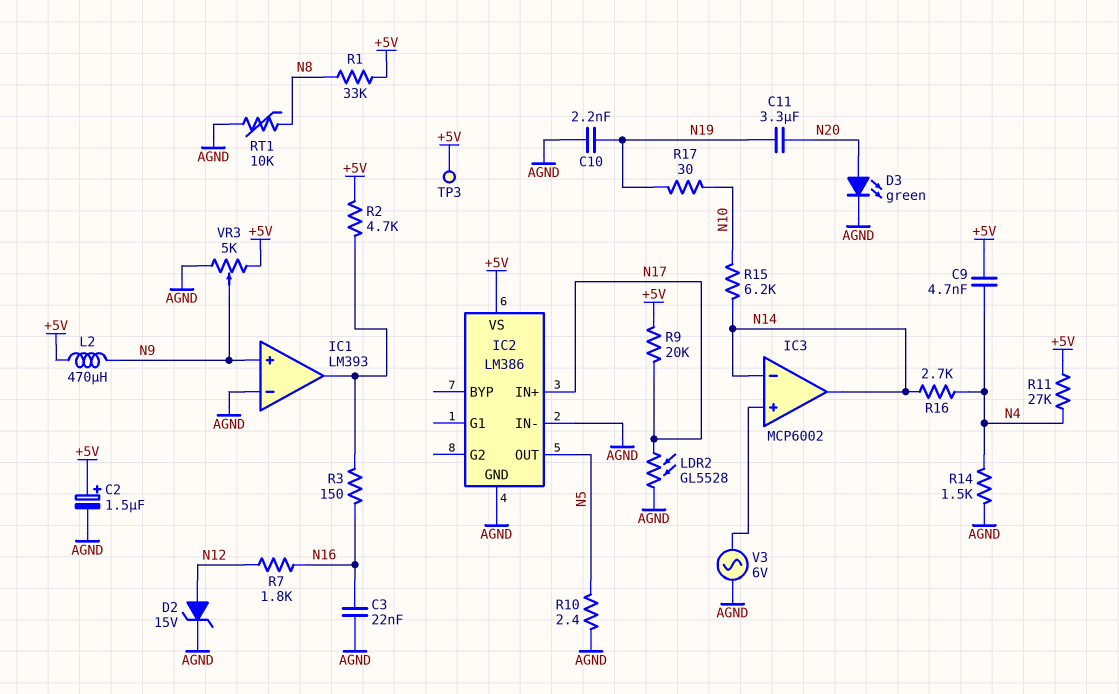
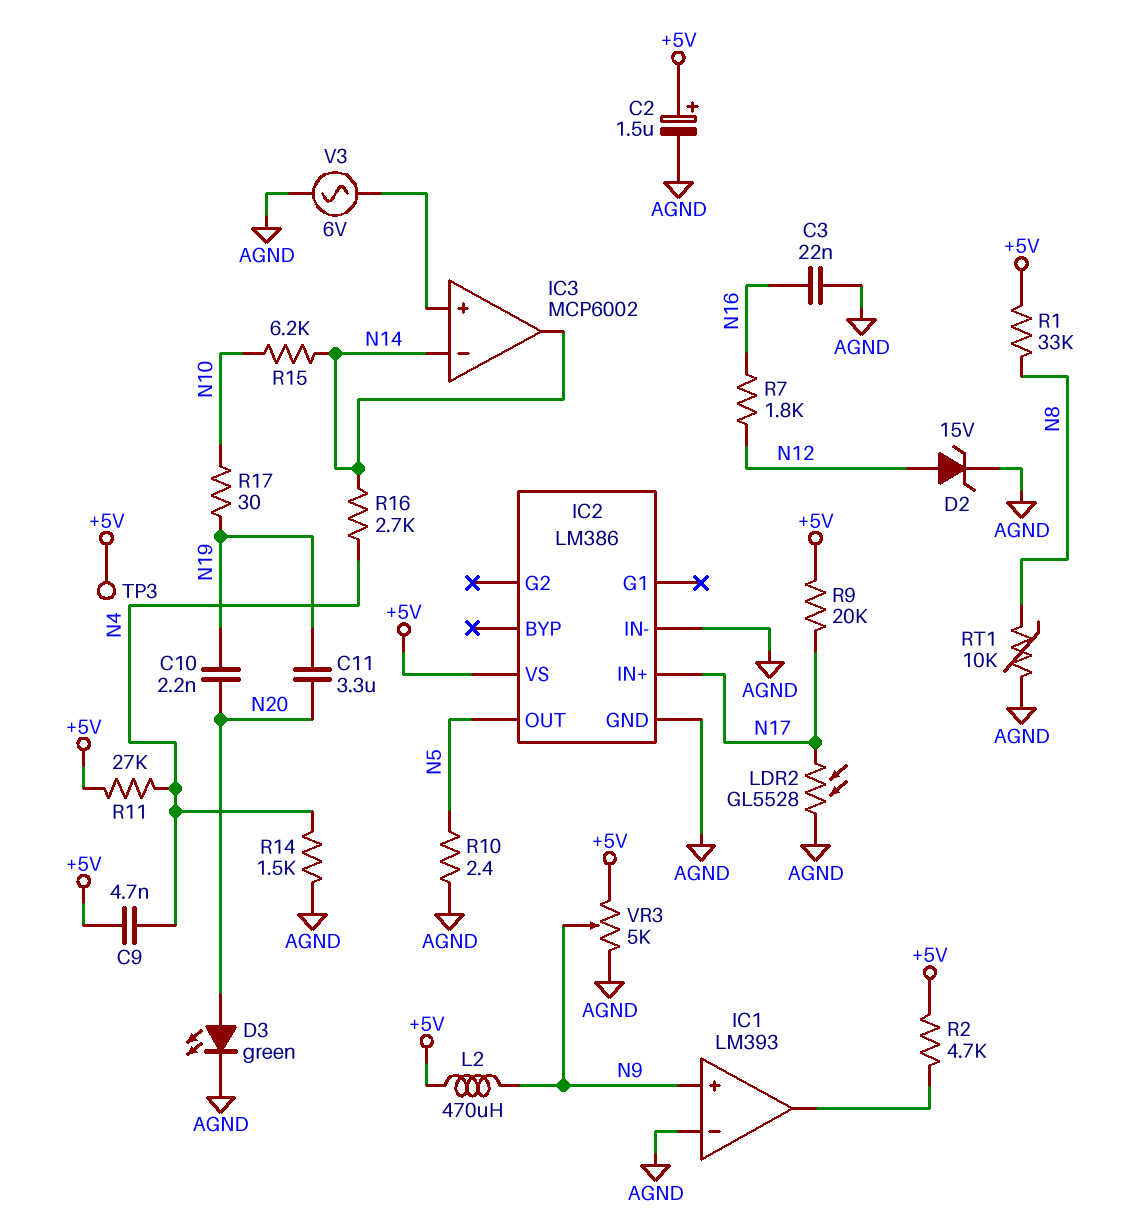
C10: 2.2nF (AGND, N19) -> 2.2nF (N19, N20)
R3: 150 (IC1/out, N16) -> none

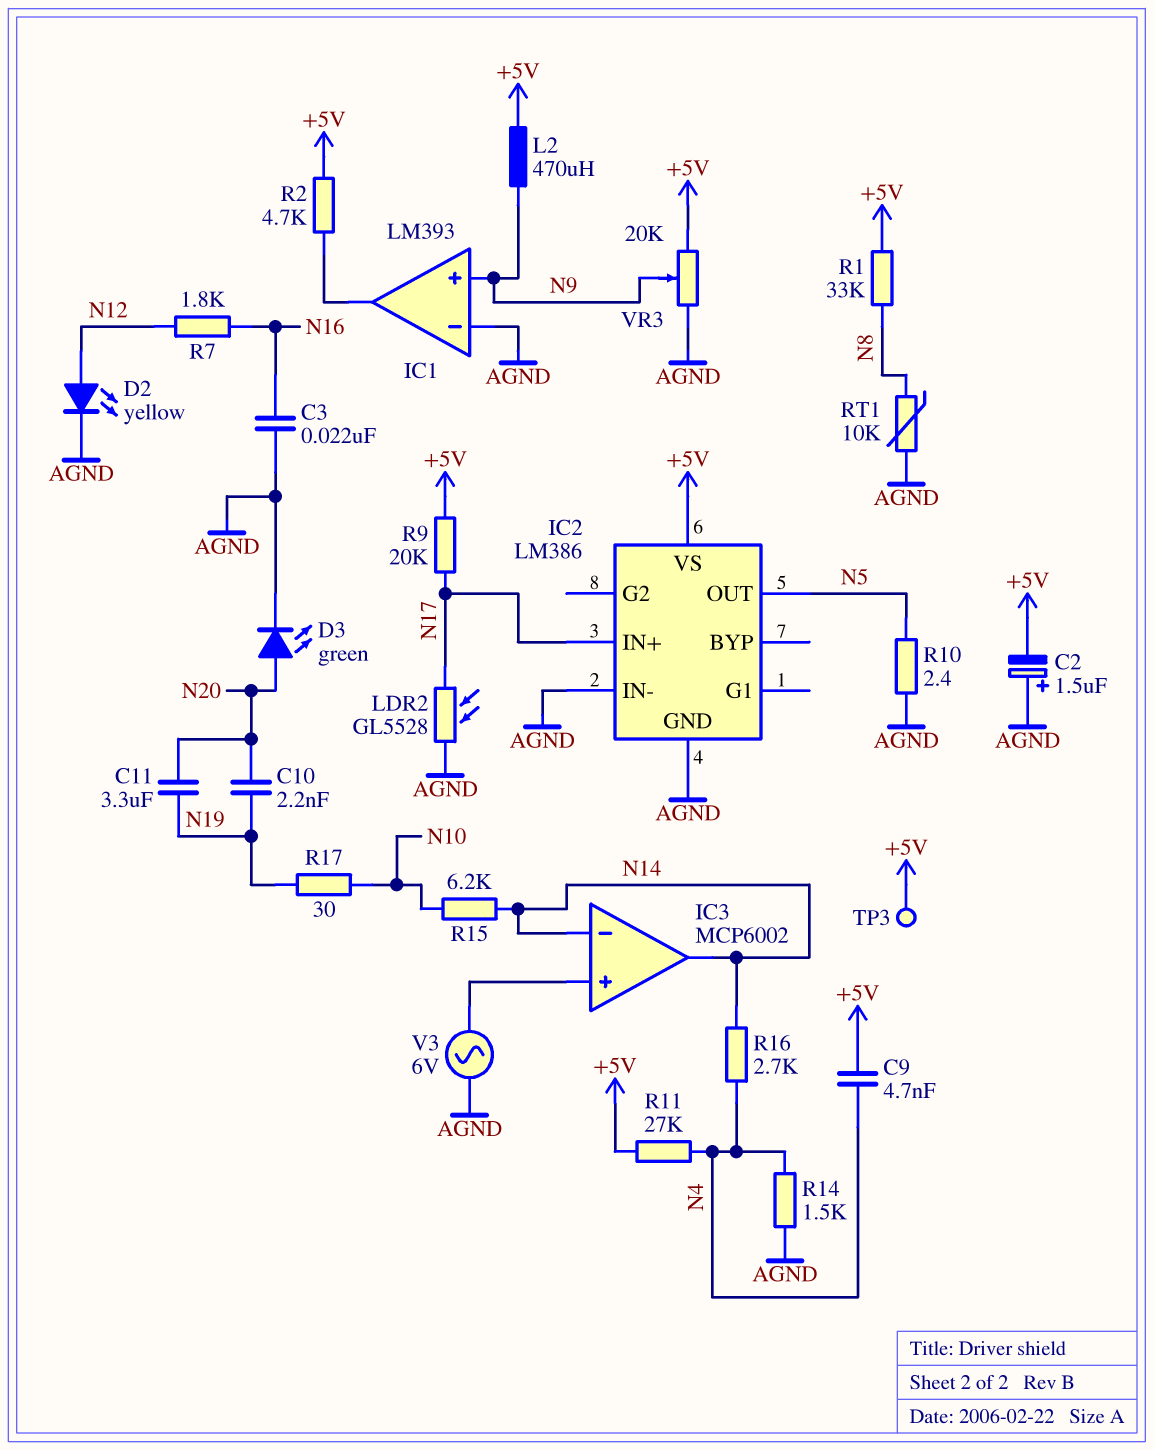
C2: 1.5uF (plus +5V, minus AGND) -> 1.5uF (plus AGND, minus +5V)
D2: zener 15V (A N12, K AGND) -> LED yellow (A N12, K AGND)
VR3: 5k (+5V, AGND, wiper N9) -> 20k (+5V, AGND, wiper N9)

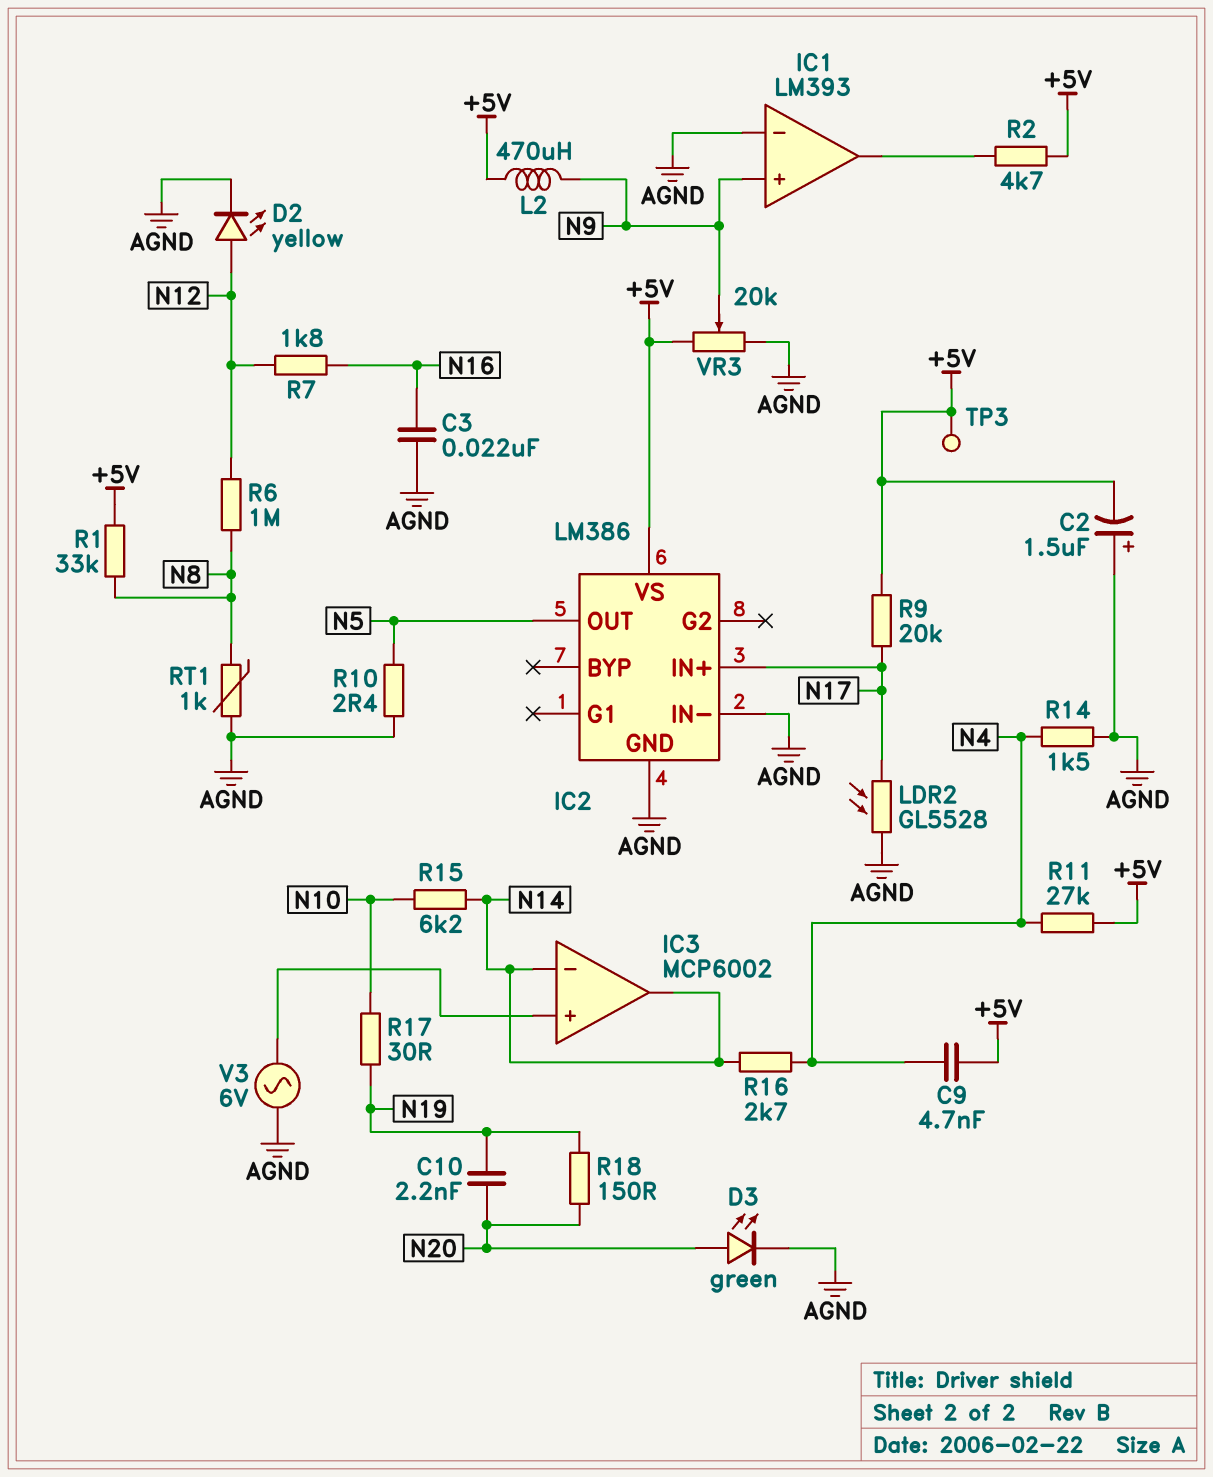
C11: 3.3uF (N19, N20) -> none
R6: none -> 1M (N8, N12)
R18: none -> 150 (N19, N20)
RT1: 10k (AGND, N8) -> 1k (AGND, N8)

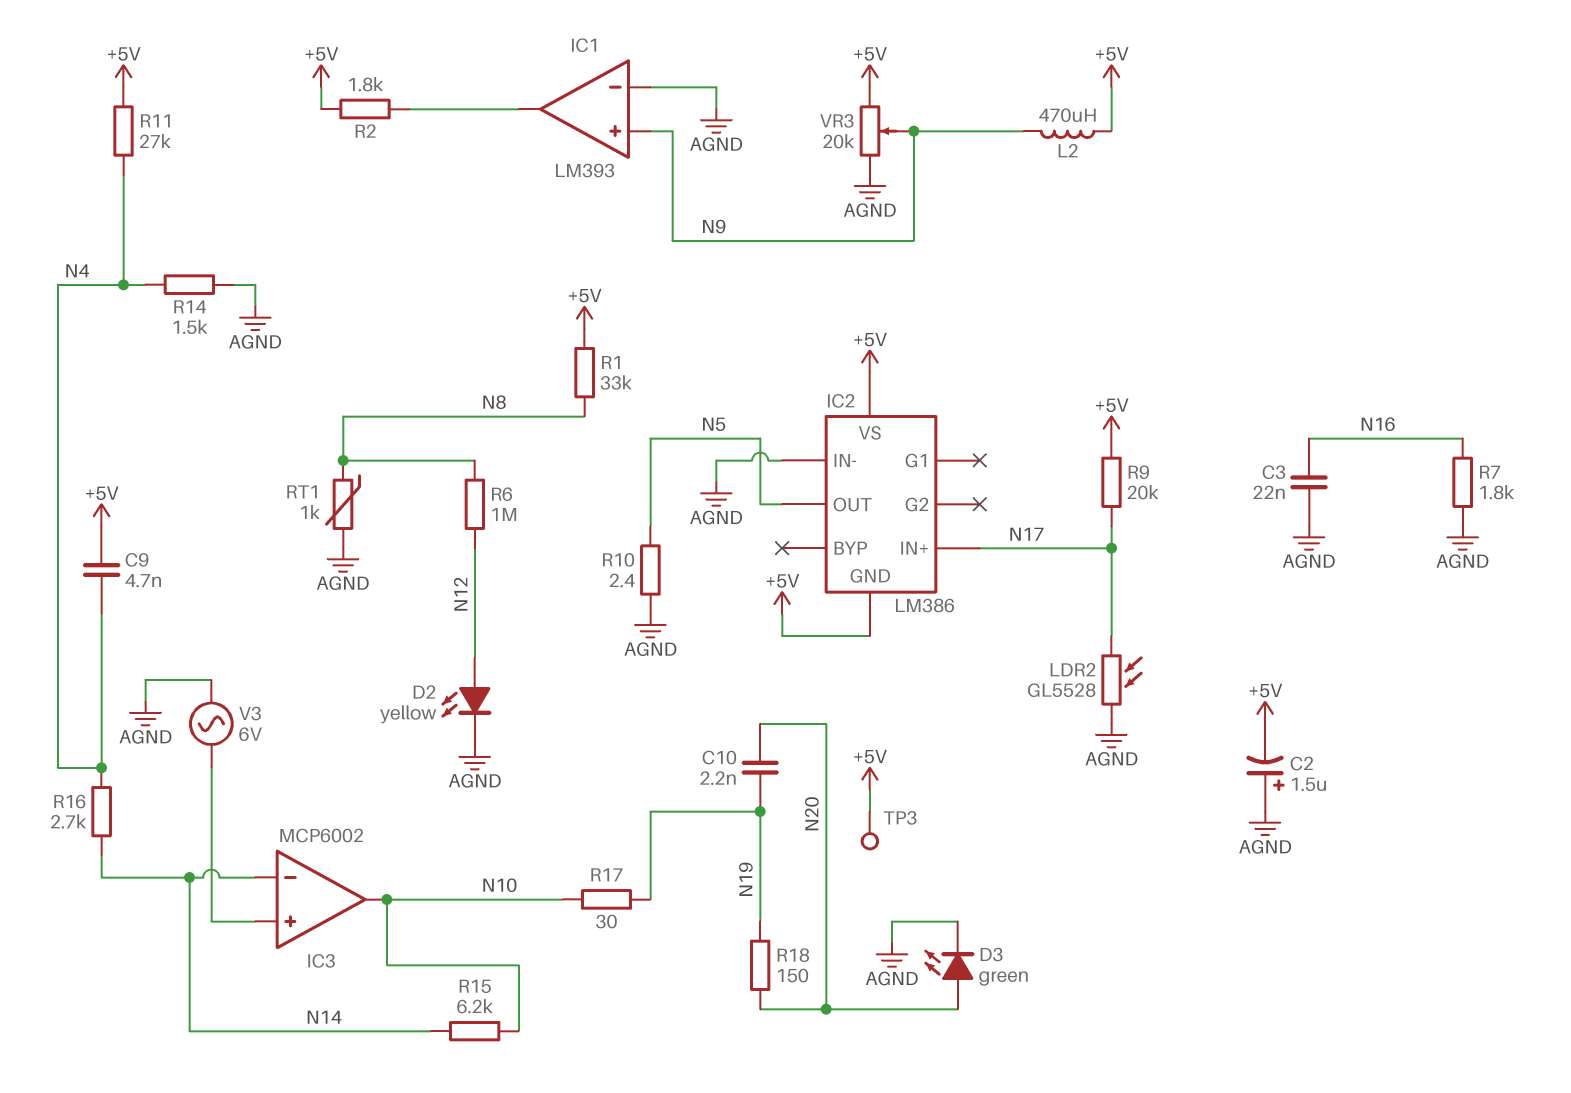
IC2 pin GND: AGND -> +5V
IC3 pin out: N14 -> N10
R2: 4.7k (+5V, IC1/out) -> 1.8k (+5V, IC1/out)
R7: 1.8k (N12, N16) -> 1.8k (AGND, N16)

